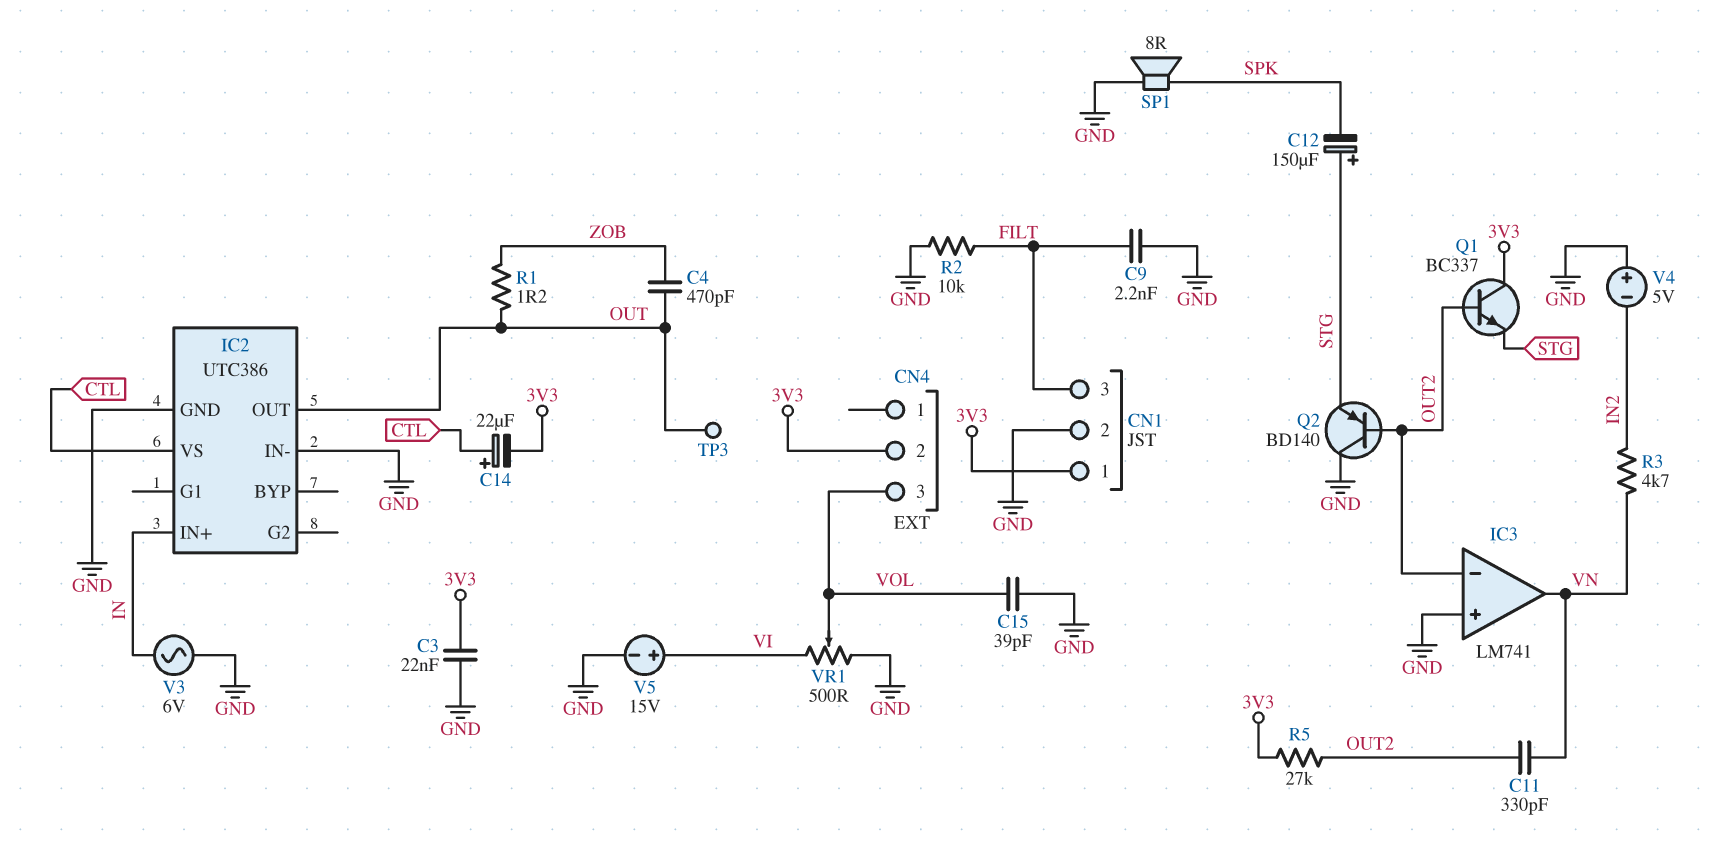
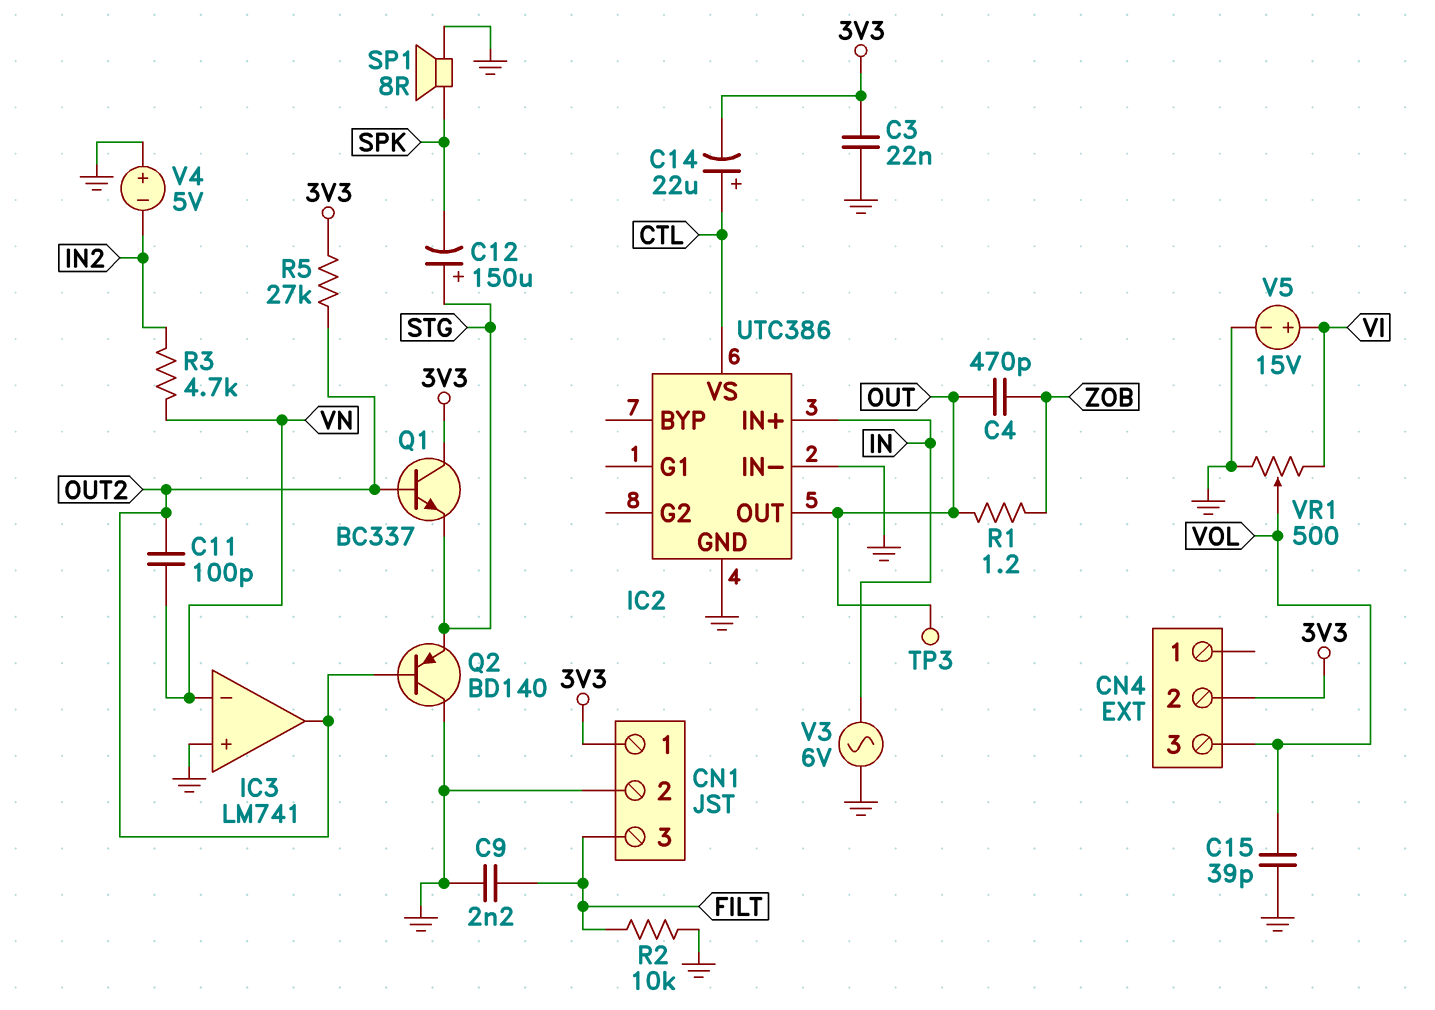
C11: 330pF (OUT2, VN) -> 100pF (OUT2, VN)
IC3 pin in-: OUT2 -> VN
IC3 pin out: VN -> OUT2

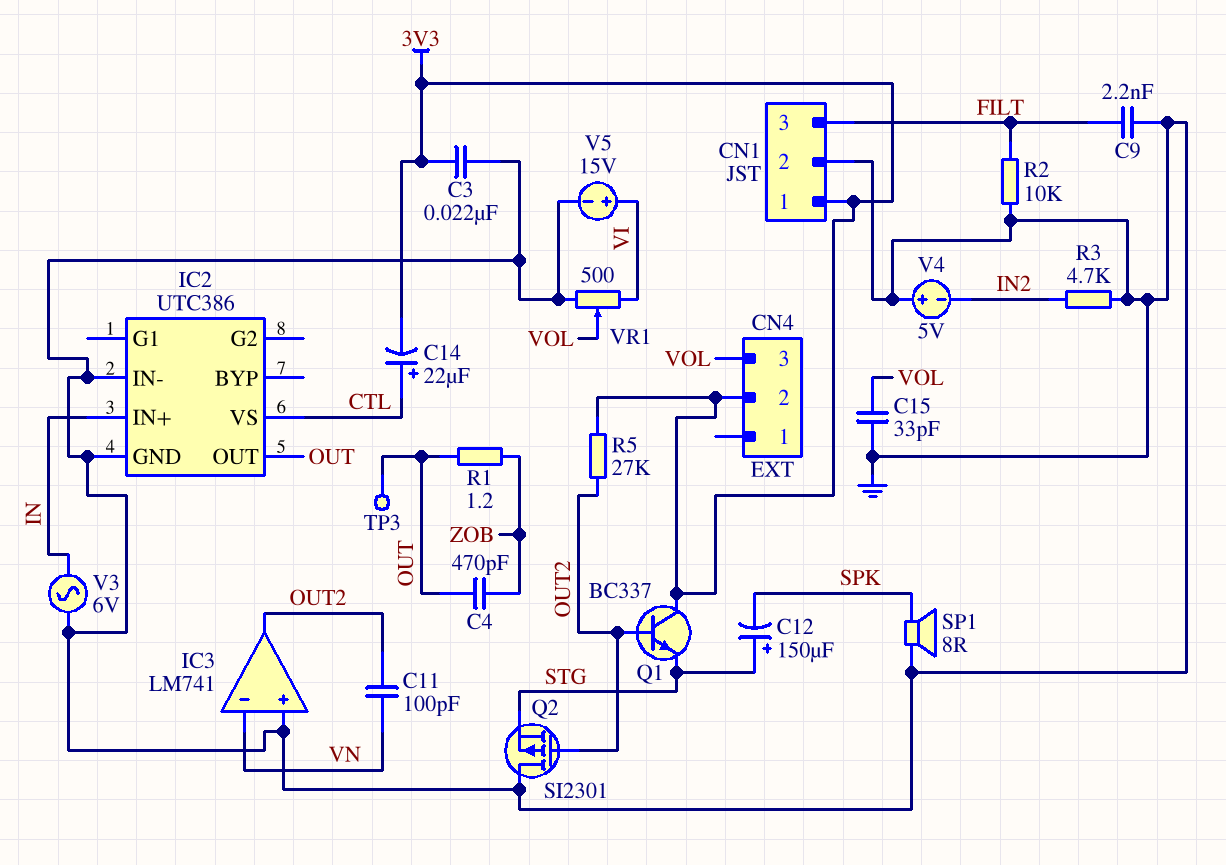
C15: 39pF (GND, VOL) -> 33pF (GND, VOL)
Q2: PNP BD140 (B OUT2, C GND, E STG) -> PMOS SI2301 (G OUT2, D GND, S STG)
R3: 4.7k (IN2, VN) -> 4.7k (GND, IN2)

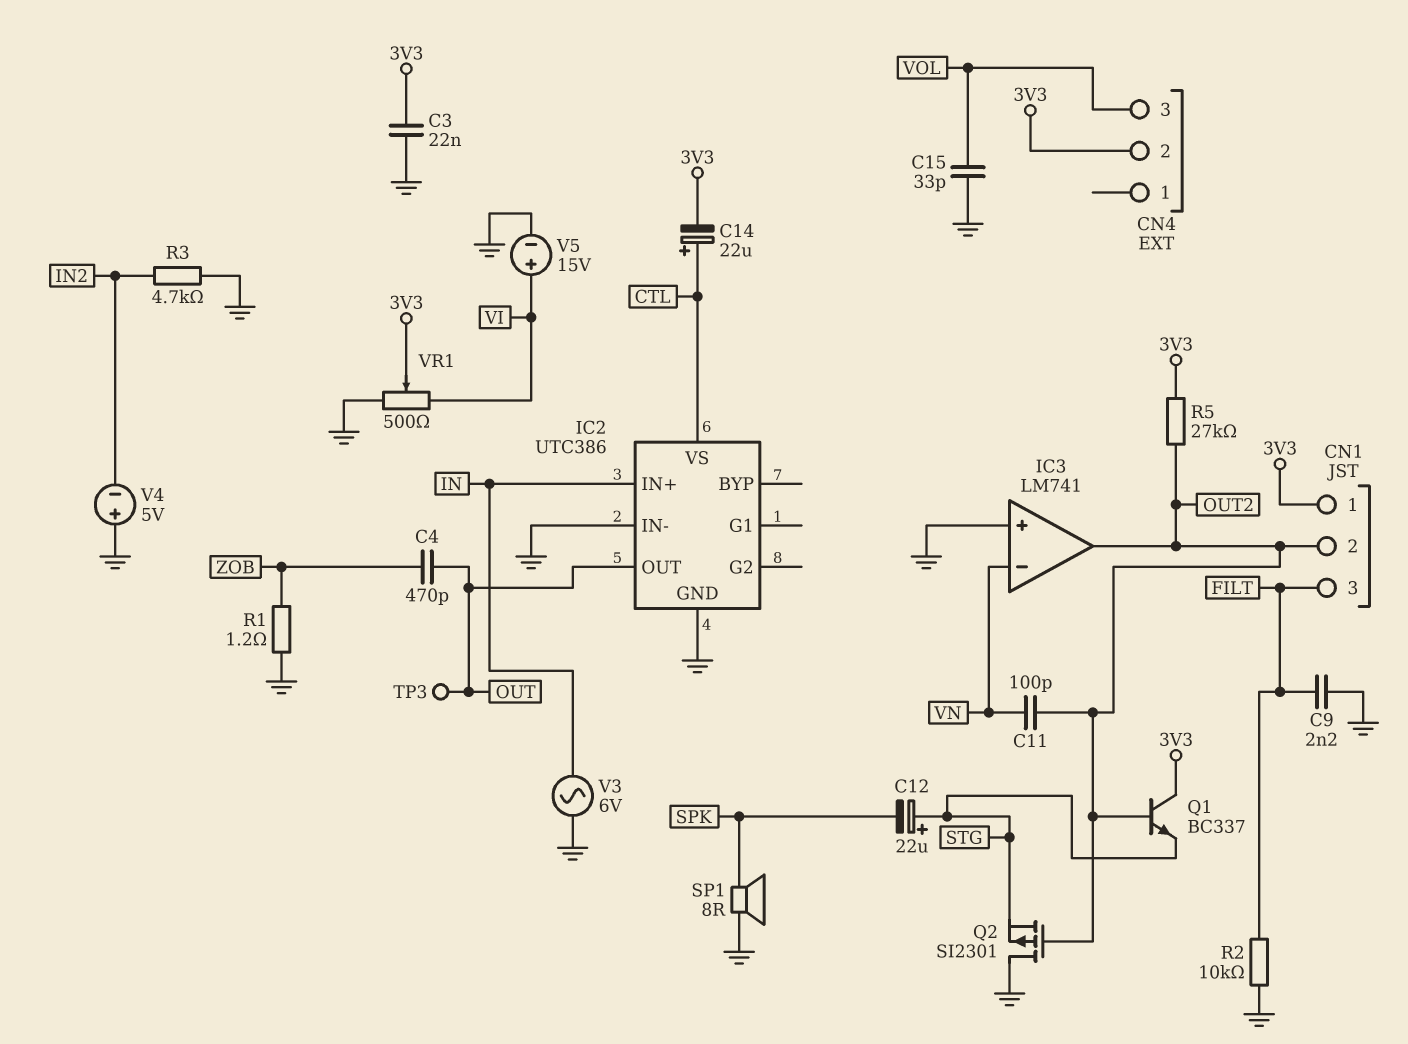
C12: 150uF (plus STG, minus SPK) -> 22uF (plus STG, minus SPK)
CN1 pin 2: GND -> OUT2
R1: 1.2 (OUT, ZOB) -> 1.2 (GND, ZOB)
VR1: 500 (GND, VI, wiper VOL) -> 500 (GND, VI, wiper 3V3)

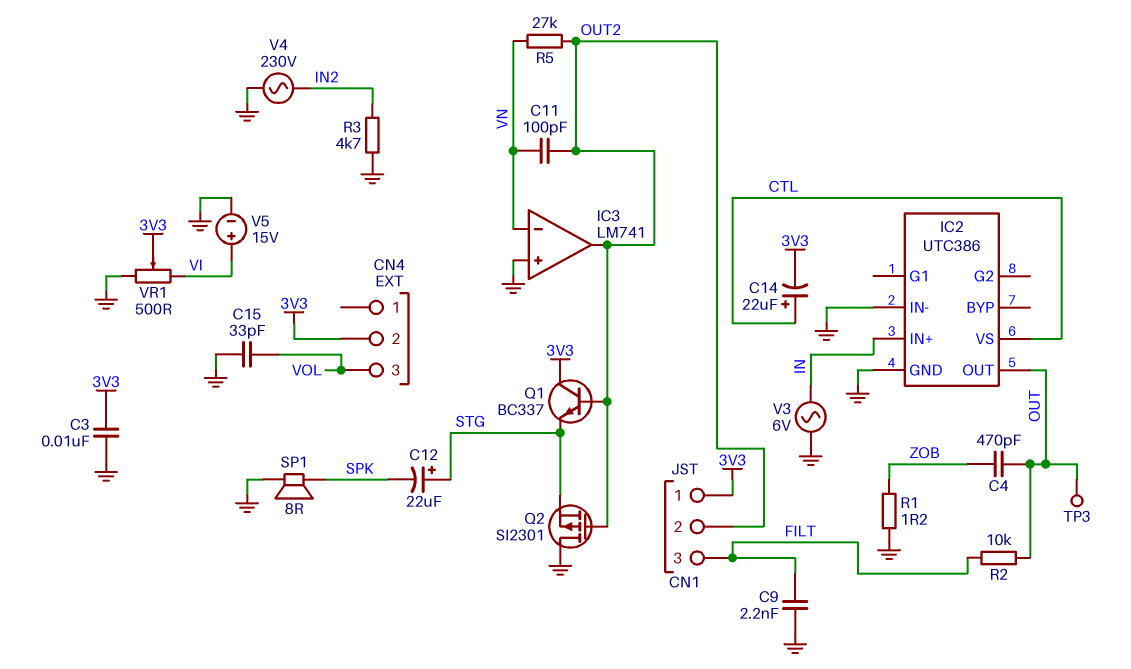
C3: 22nF (3V3, GND) -> 10nF (3V3, GND)
R2: 10k (FILT, GND) -> 10k (FILT, OUT)
R5: 27k (3V3, OUT2) -> 27k (OUT2, VN)
V4: 5V (plus GND, minus IN2) -> AC 230V (GND, IN2)

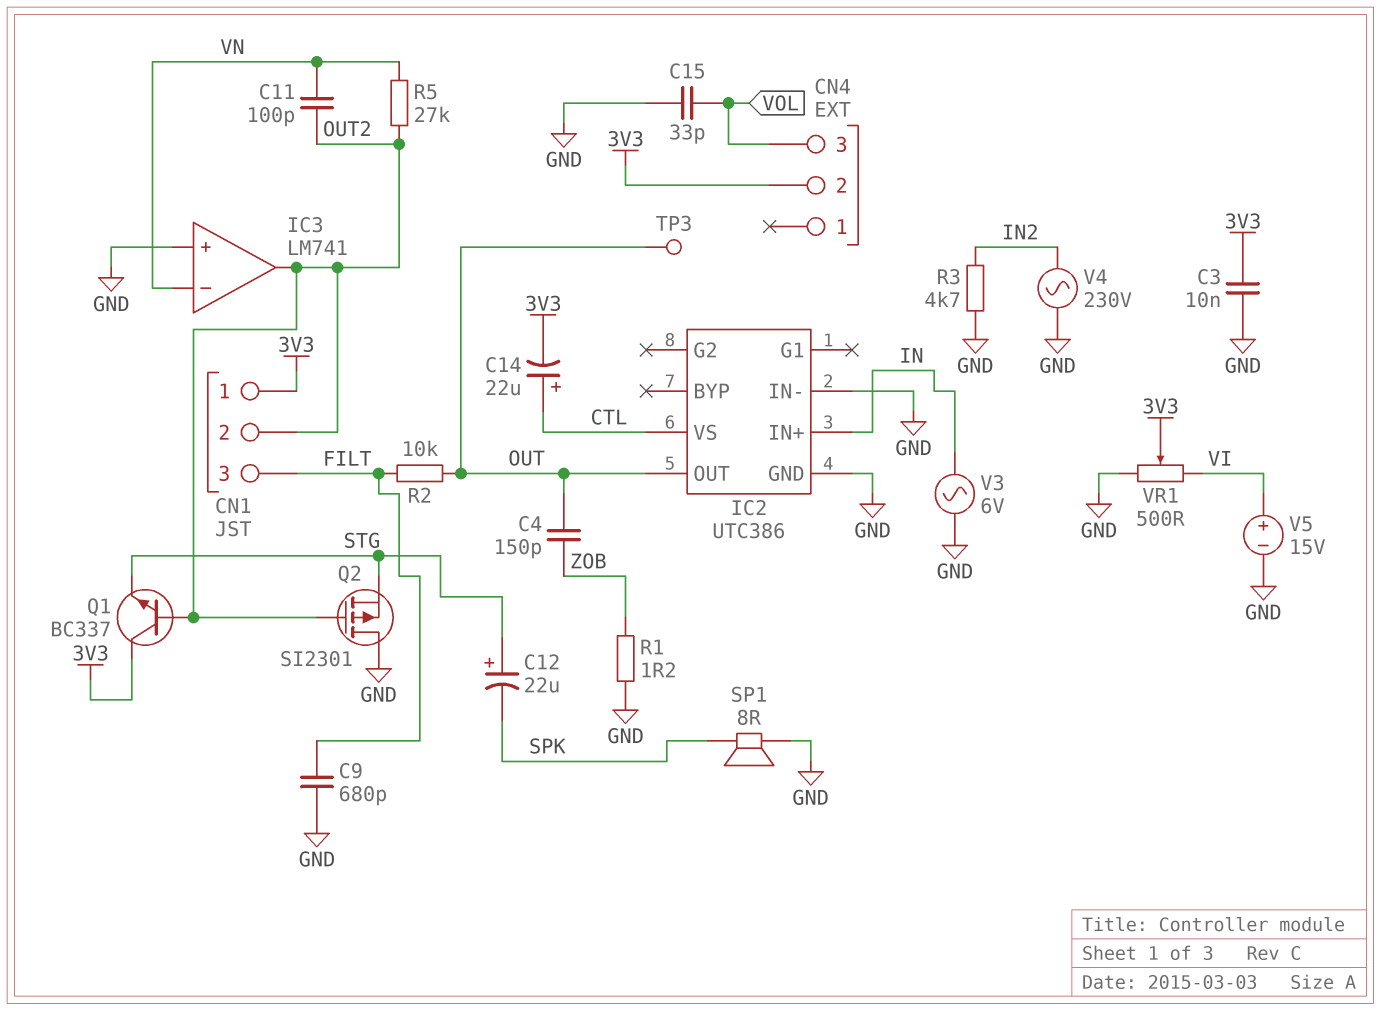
C4: 470pF (OUT, ZOB) -> 150pF (OUT, ZOB)
C9: 2.2nF (FILT, GND) -> 680pF (FILT, GND)

